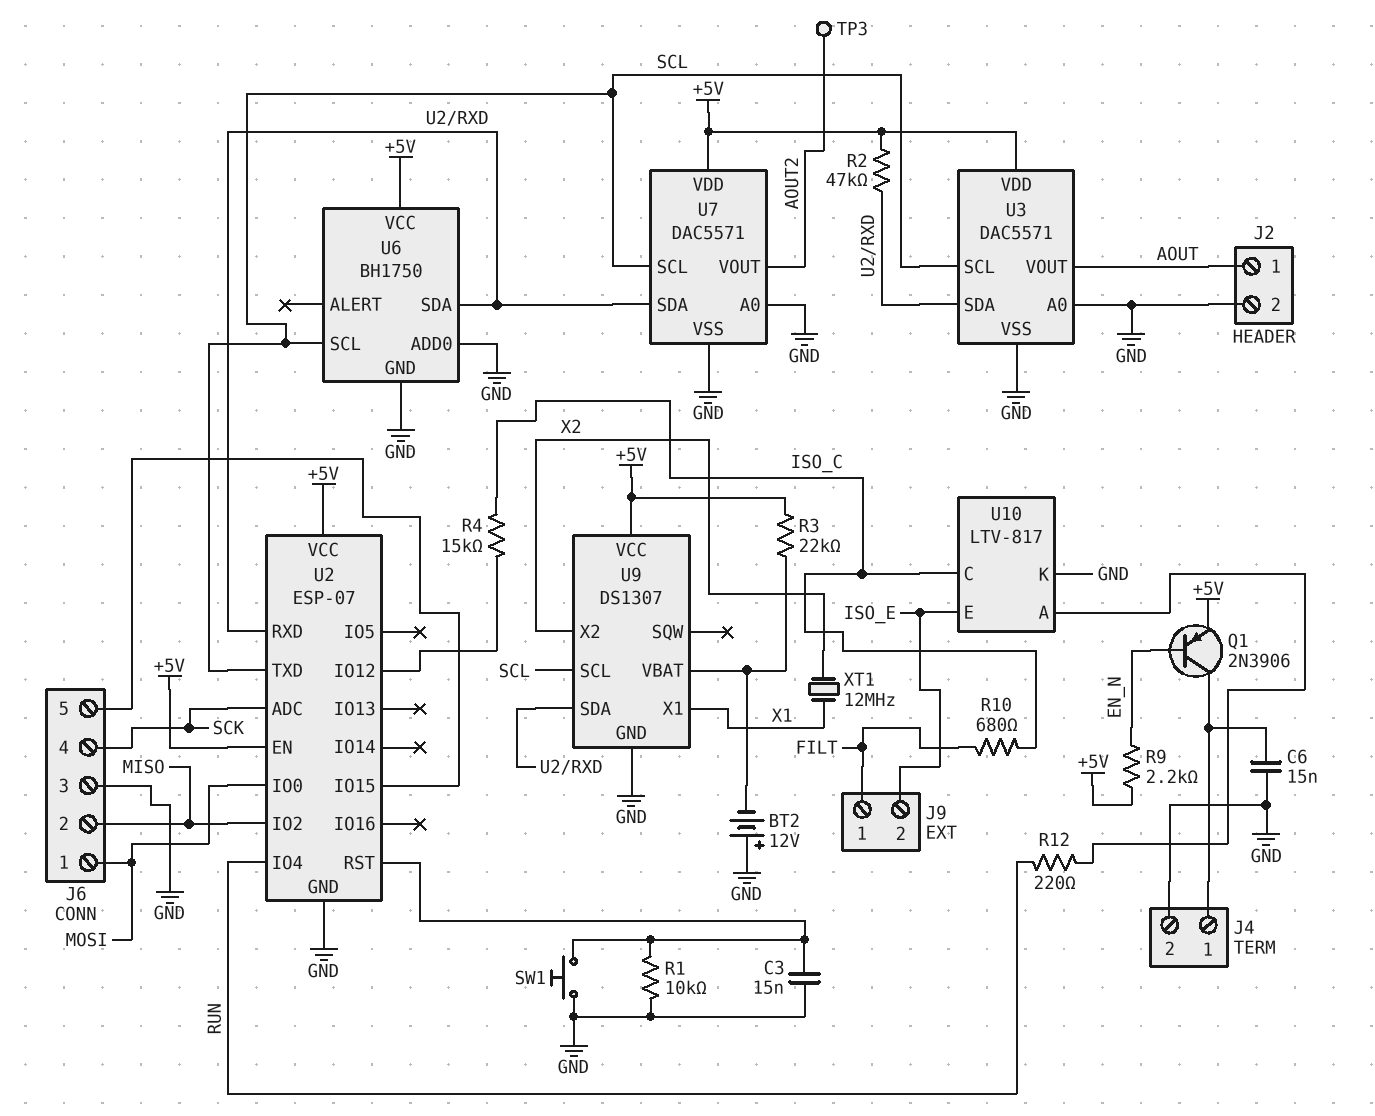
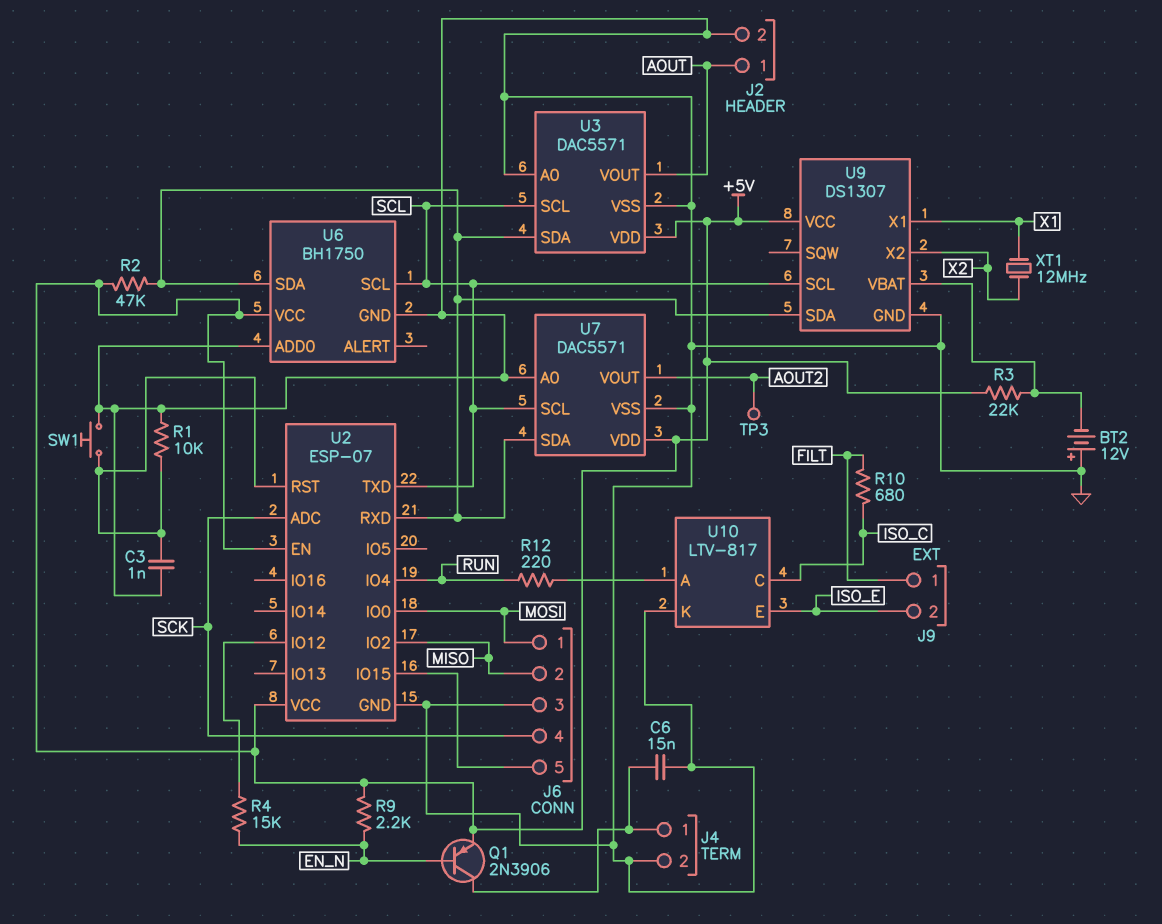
C3: 15nF (GND, U2/RST) -> 1nF (GND, U2/RST)
R4: 15k (ISO_C, U2/IO12) -> 15k (EN_N, U2/IO12)

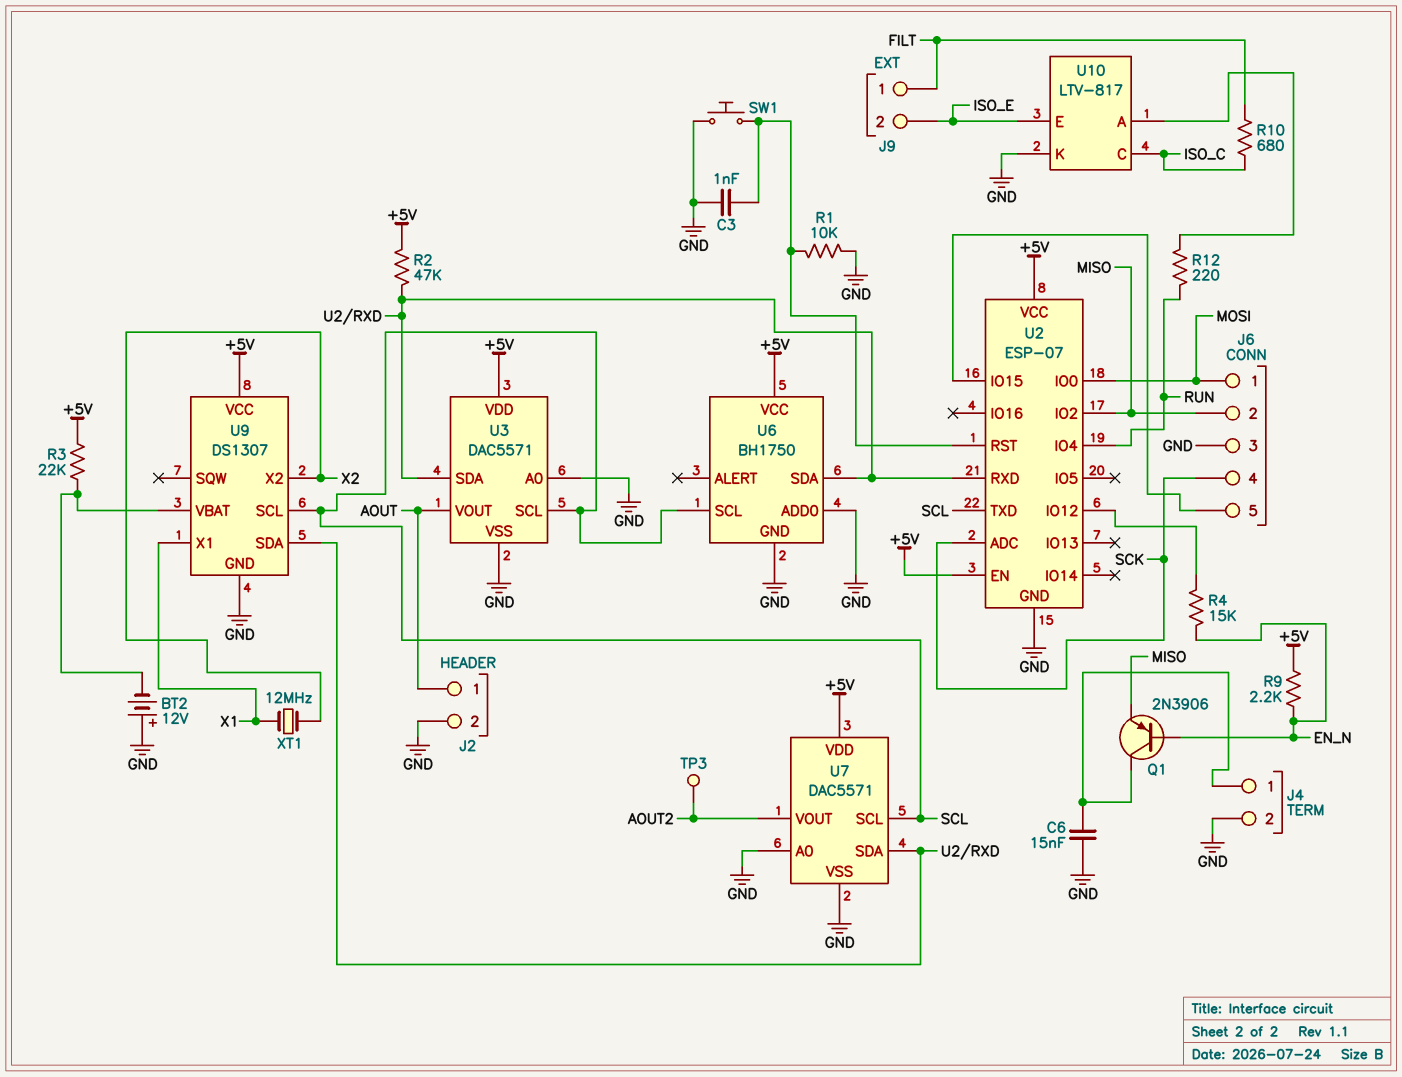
Q1: PNP 2N3906 (B EN_N, C J4/1, E +5V) -> PNP 2N3906 (B EN_N, C J4/1, E MISO)

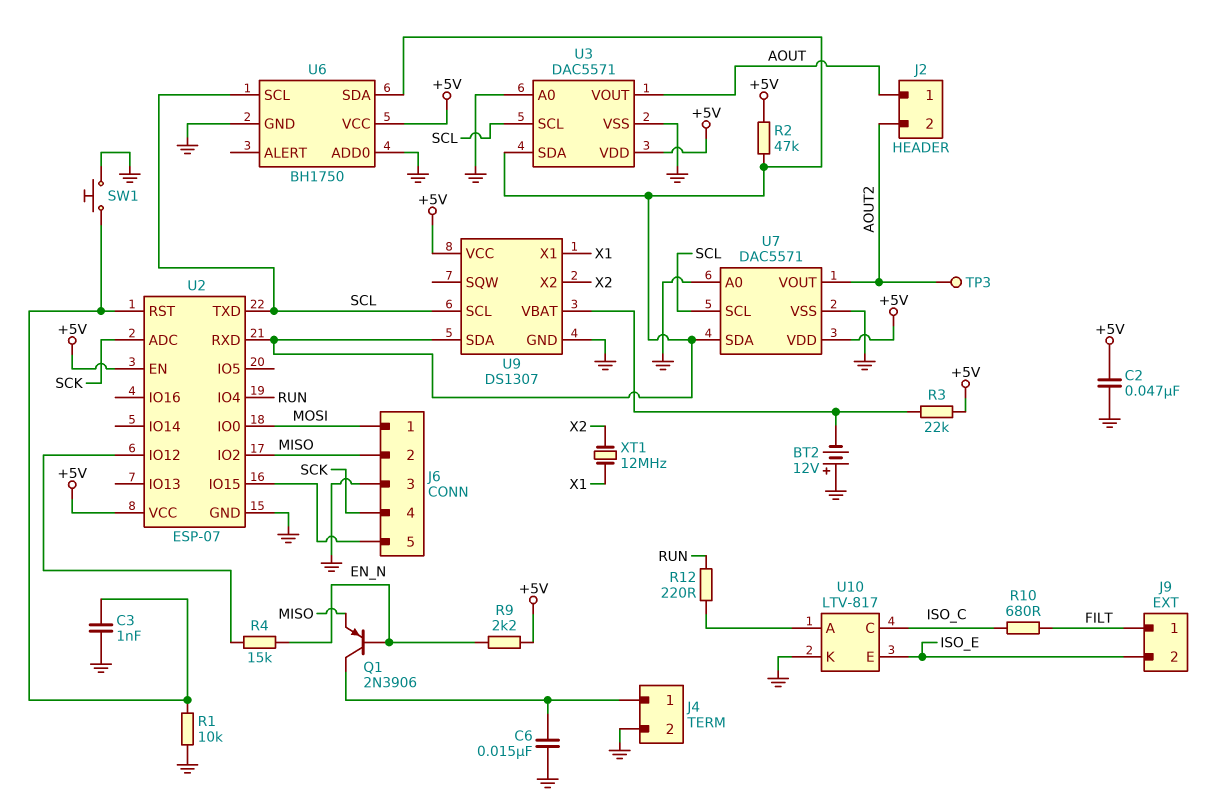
C2: none -> 47nF (+5V, GND)
J2 pin 2: GND -> AOUT2

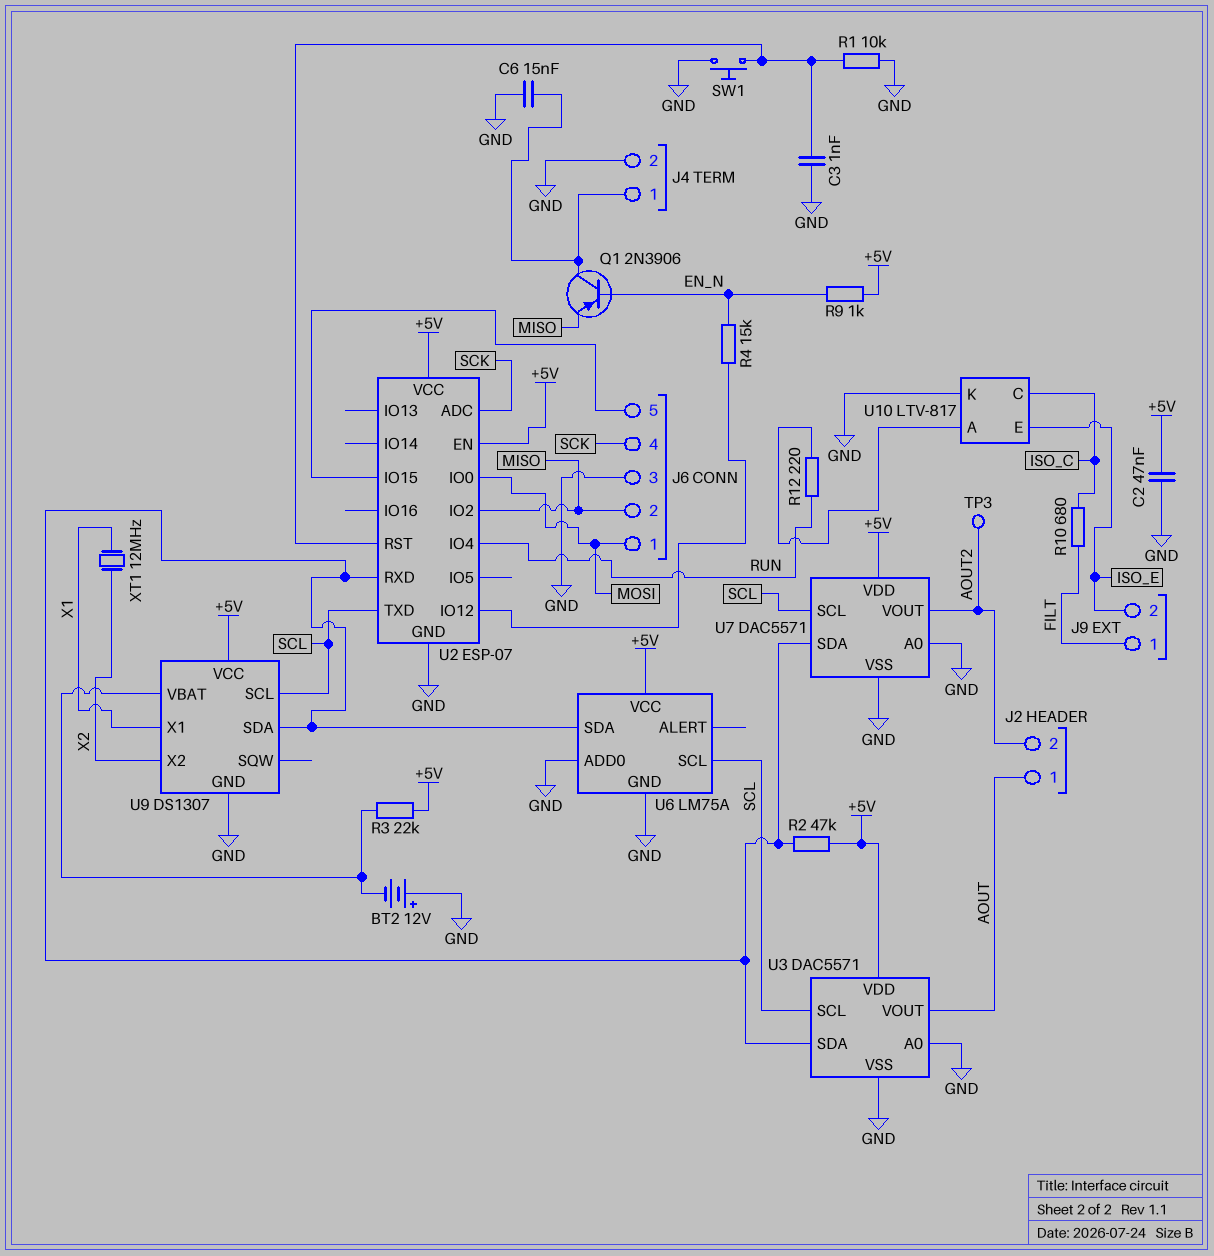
R9: 2.2k (+5V, EN_N) -> 1k (+5V, EN_N)
U6: BH1750 -> LM75A

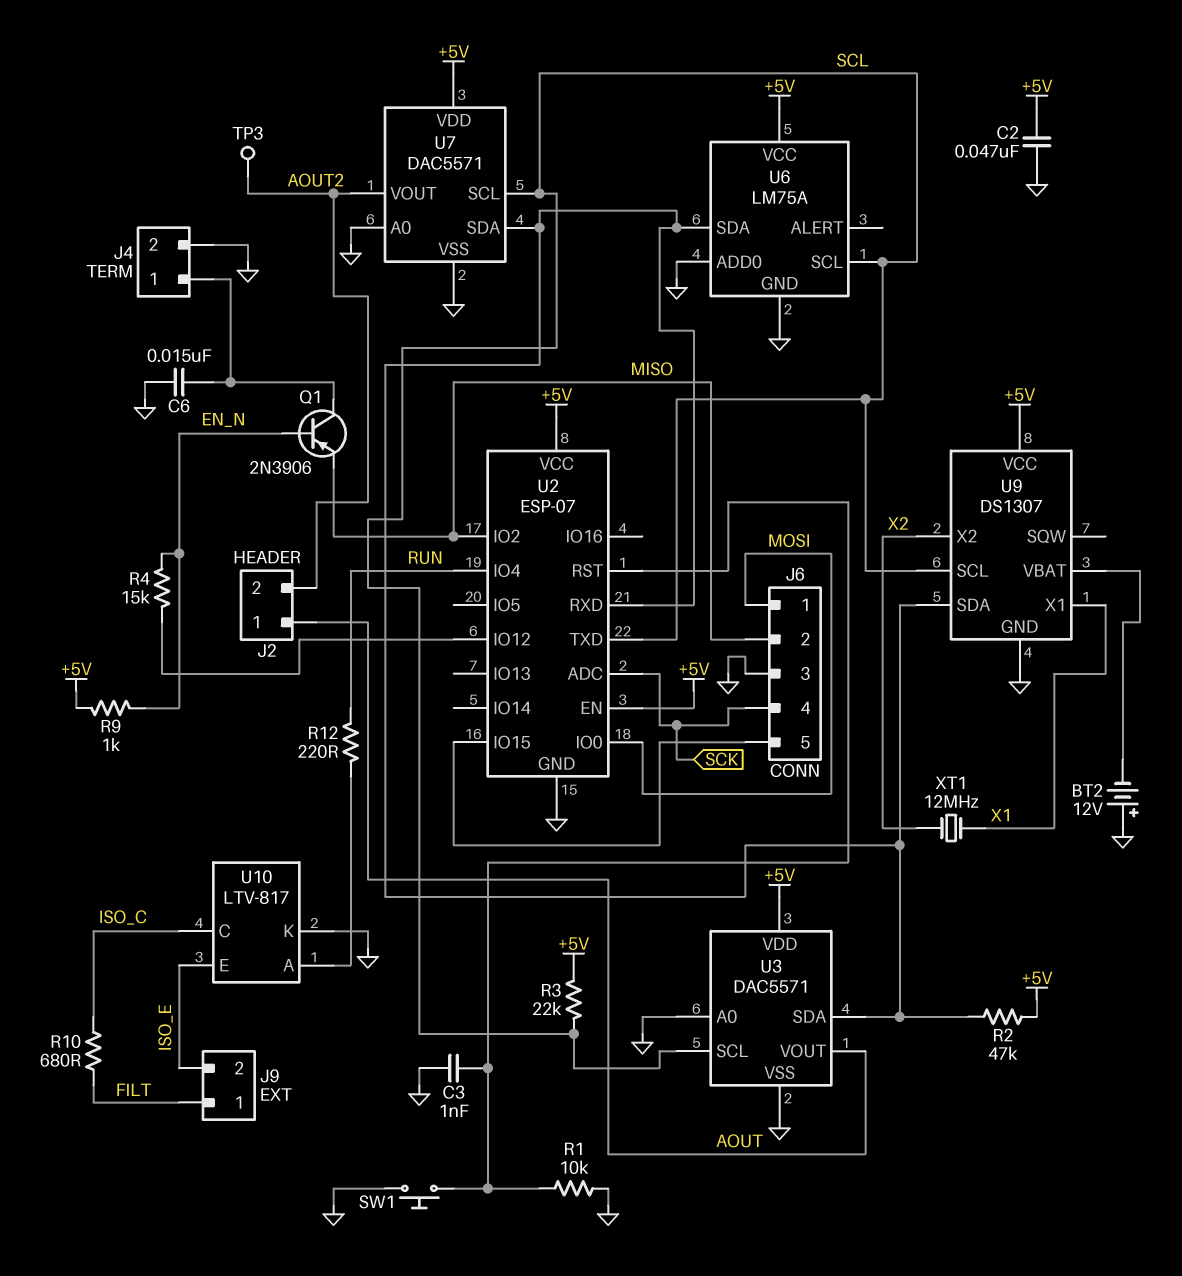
R3: 22k (+5V, U9/VBAT) -> 22k (+5V, SCL)

